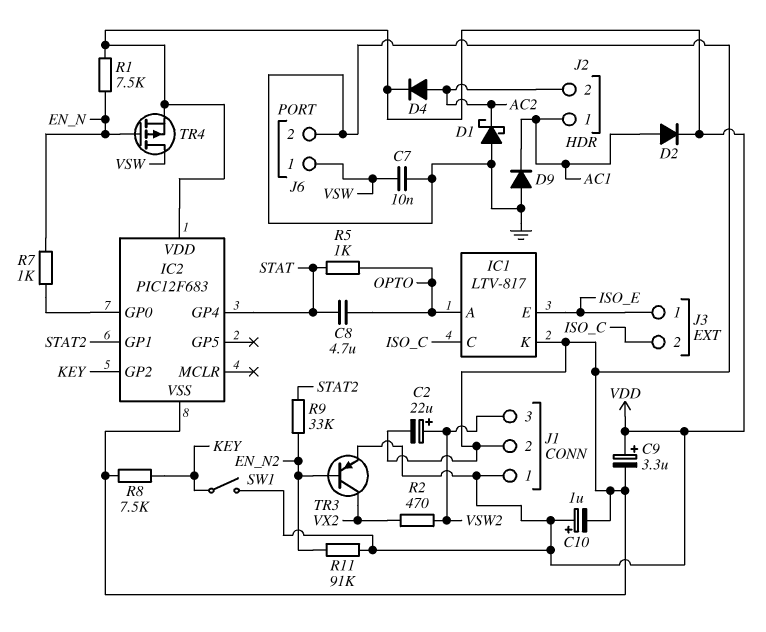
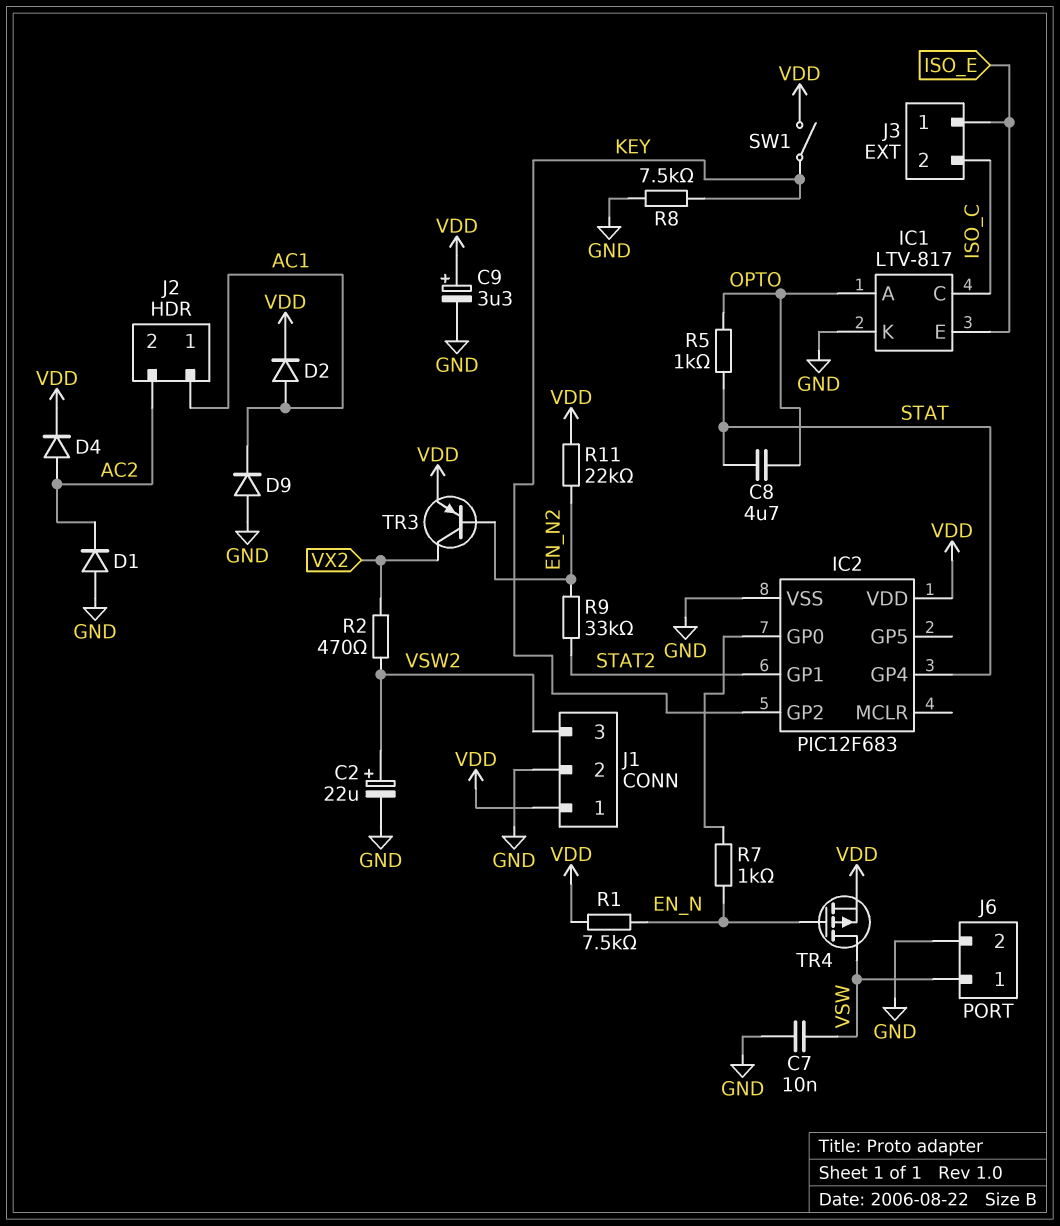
C10: 1uF (plus VDD, minus GND) -> none
D1: schottky (A GND, K AC2) -> diode (A GND, K AC2)
R11: 91k (EN_N2, VDD) -> 22k (EN_N2, VDD)

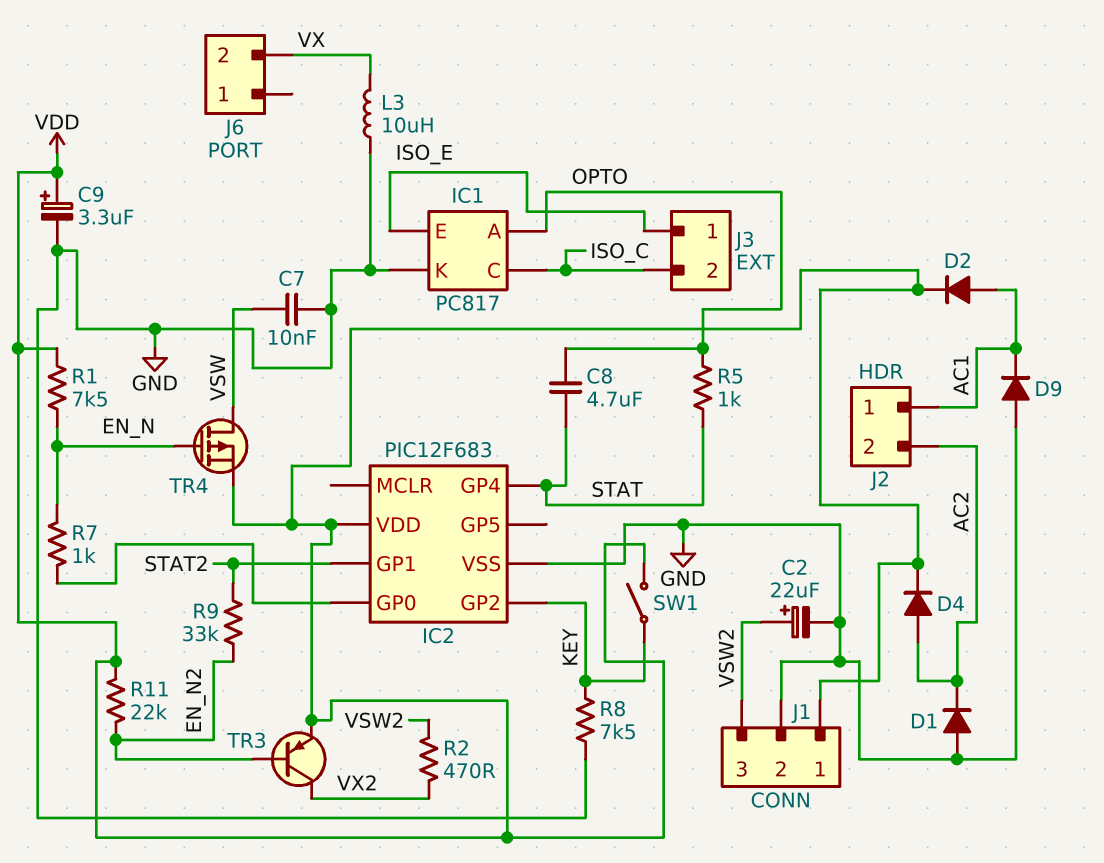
IC1: LTV-817 -> PC817
J6 pin 1: VSW -> none
J6 pin 2: GND -> VX
L3: none -> 10uH (GND, VX)

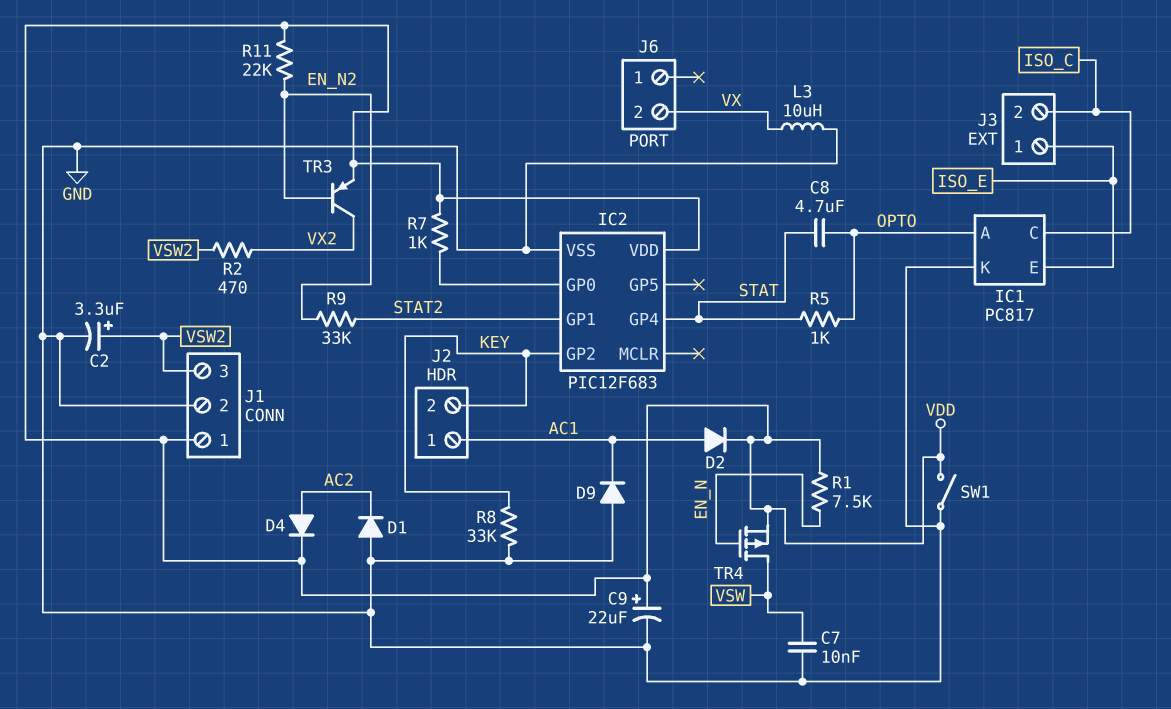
C2: 22uF (plus VSW2, minus GND) -> 3.3uF (plus VSW2, minus GND)
C9: 3.3uF (plus VDD, minus GND) -> 22uF (plus VDD, minus GND)
J2 pin 2: AC2 -> KEY
R7: 1k (EN_N, IC2/GP0) -> 1k (IC2/GP0, VDD)
R8: 7.5k (GND, KEY) -> 33k (GND, KEY)
SW1: switch (KEY, VDD) -> switch (GND, VDD)

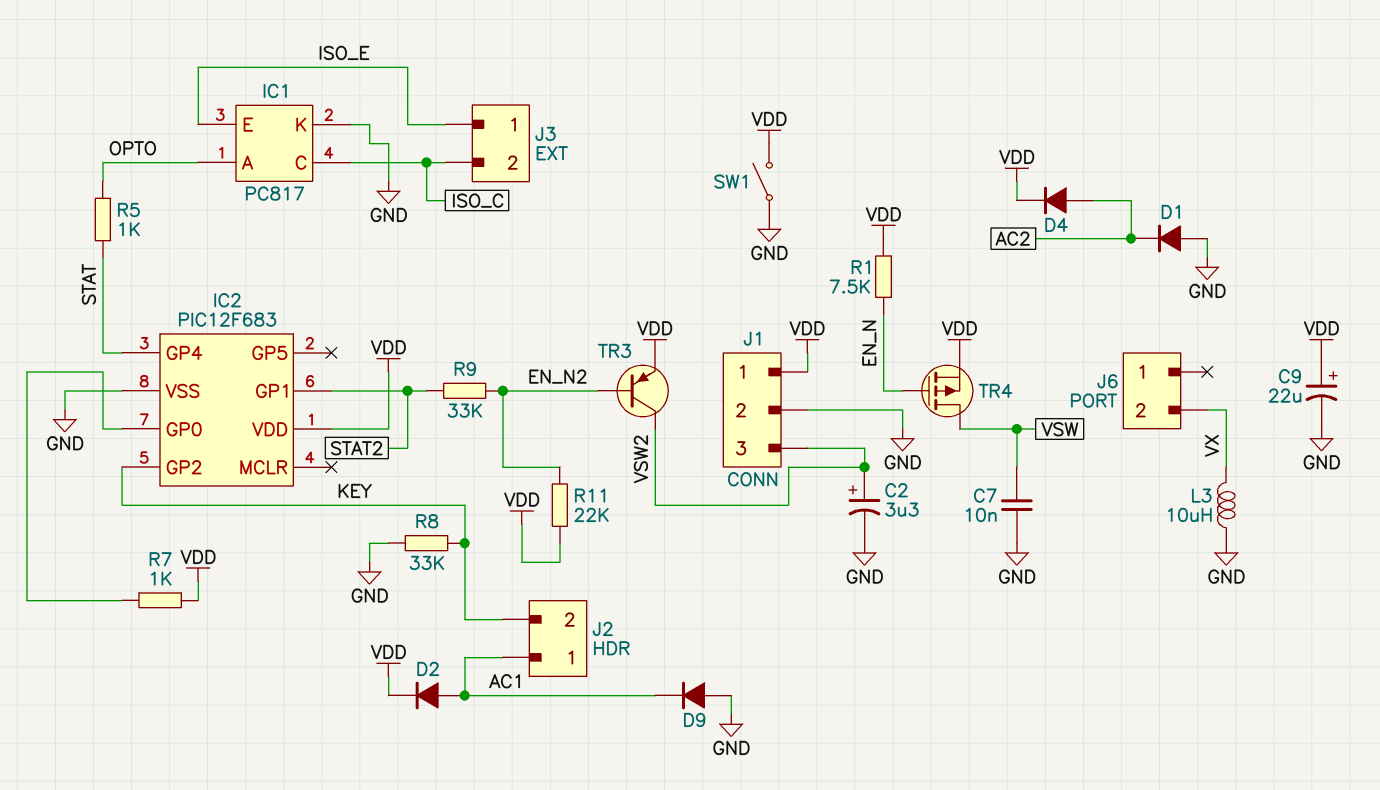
C8: 4.7uF (OPTO, STAT) -> none
R2: 470 (VSW2, VX2) -> none
TR3: PNP (B EN_N2, C VX2, E VDD) -> PNP (B EN_N2, C VSW2, E VDD)

